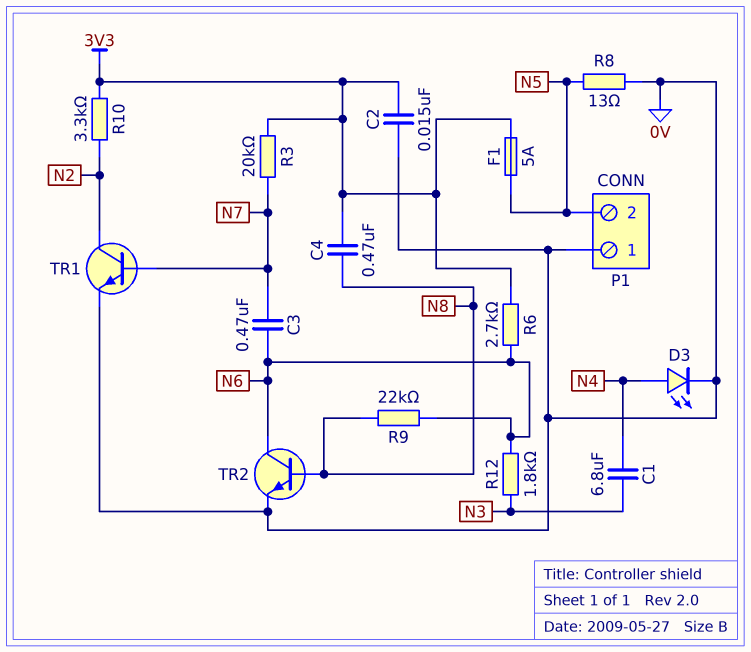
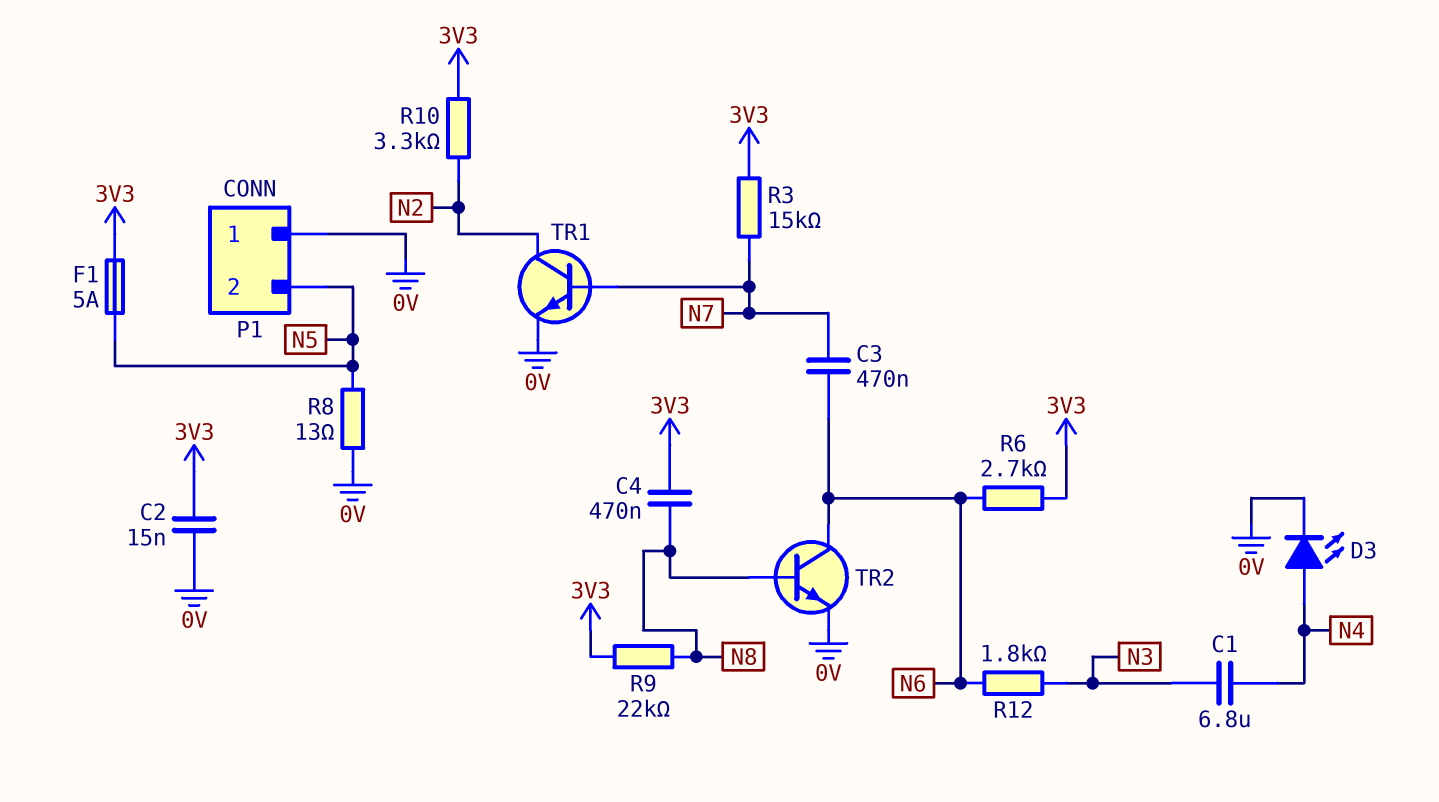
R3: 20k (3V3, N7) -> 15k (3V3, N7)
R9: 22k (N6, N8) -> 22k (3V3, N8)

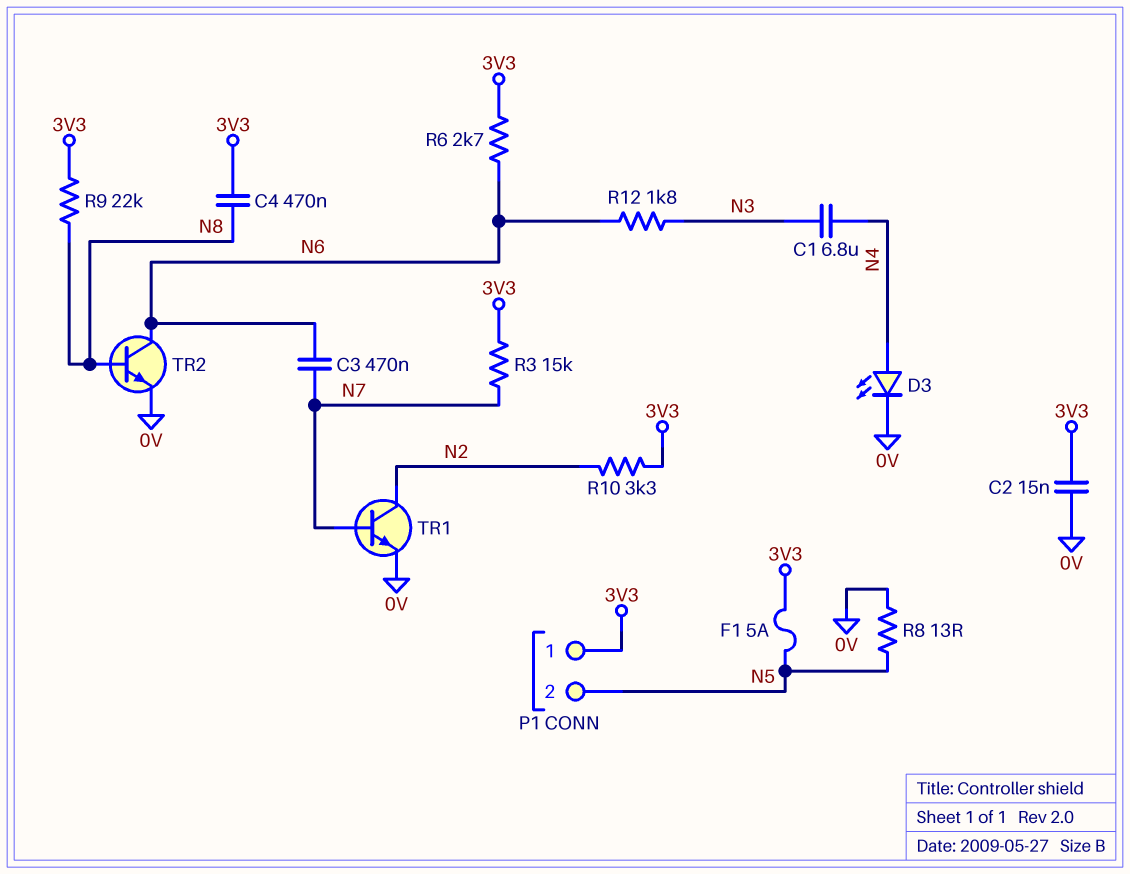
P1 pin 1: 0V -> 3V3

